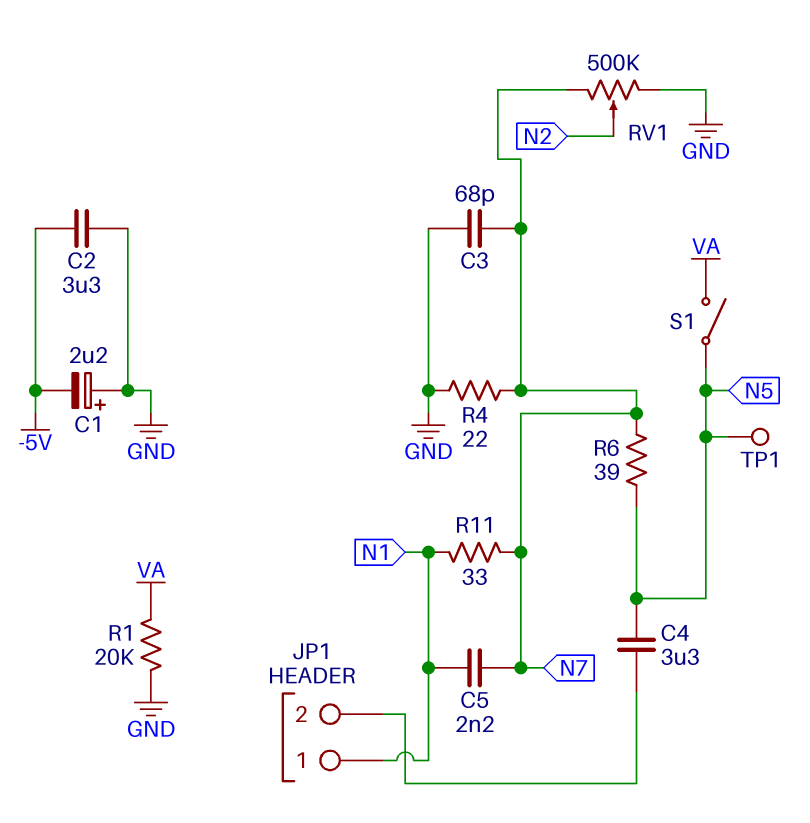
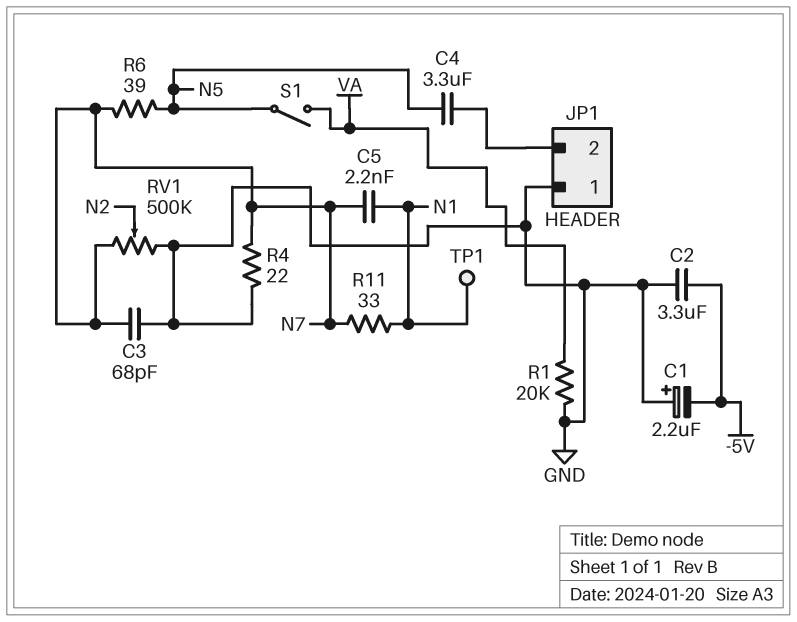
JP1 pin 1: N1 -> GND
TP1: test point (N5) -> test point (N1)

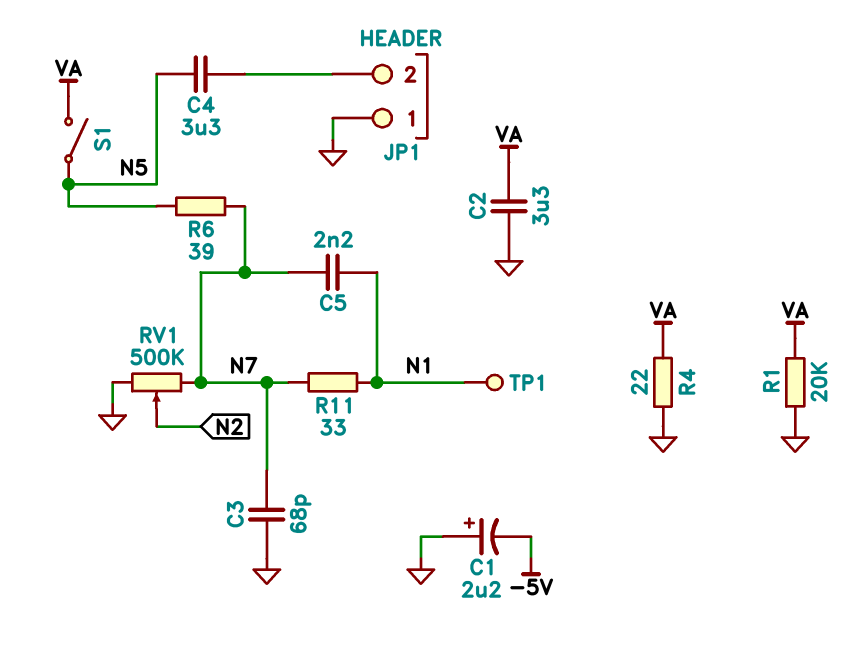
C2: 3.3uF (-5V, GND) -> 3.3uF (GND, VA)
R4: 22 (GND, N7) -> 22 (GND, VA)

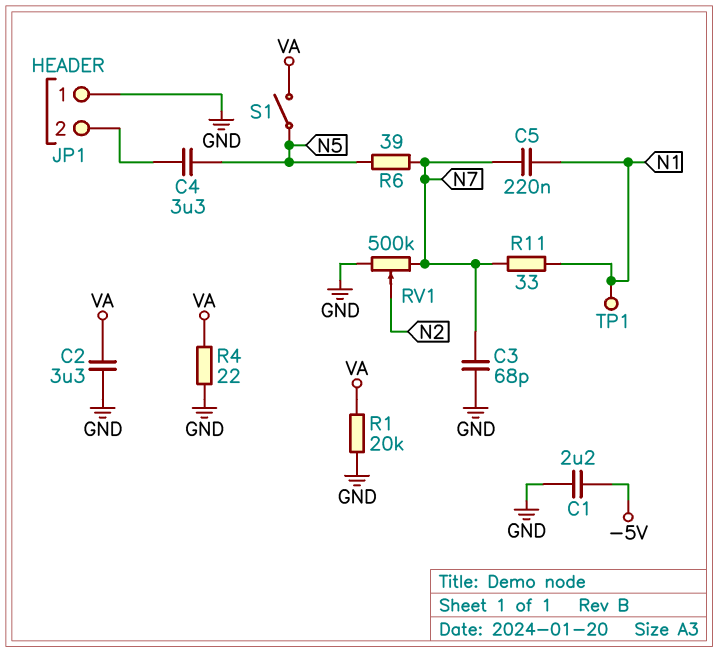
C1: 2.2uF (plus GND, minus -5V) -> 2.2uF (-5V, GND)
C5: 2.2nF (N1, N7) -> 220nF (N1, N7)

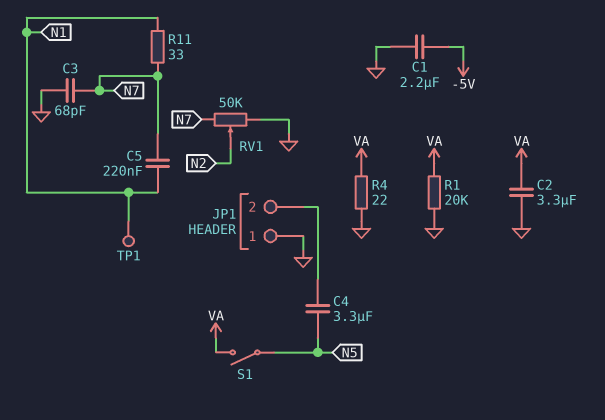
R6: 39 (N5, N7) -> none
RV1: 500k (GND, N7, wiper N2) -> 50k (GND, N7, wiper N2)

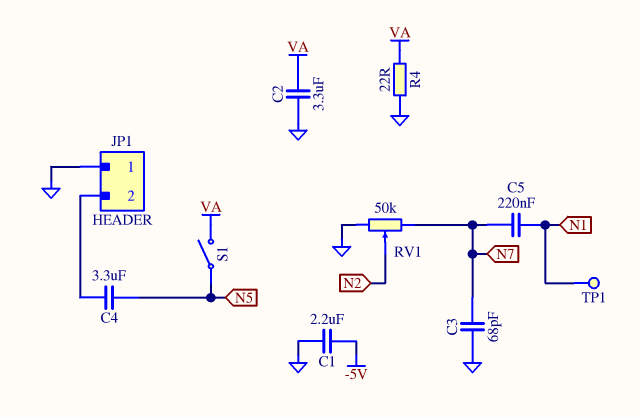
R1: 20k (GND, VA) -> none
R11: 33 (N1, N7) -> none

